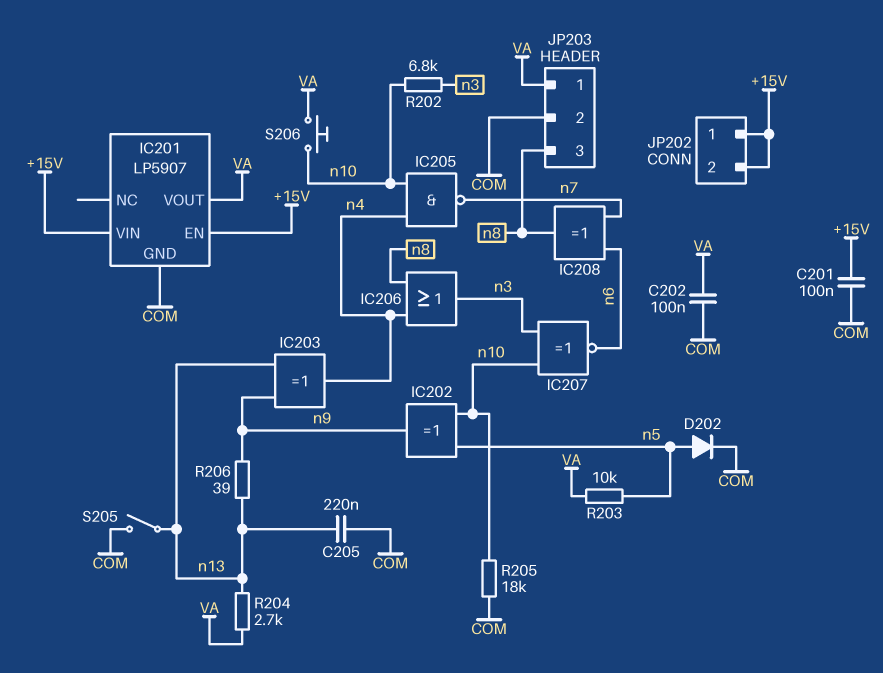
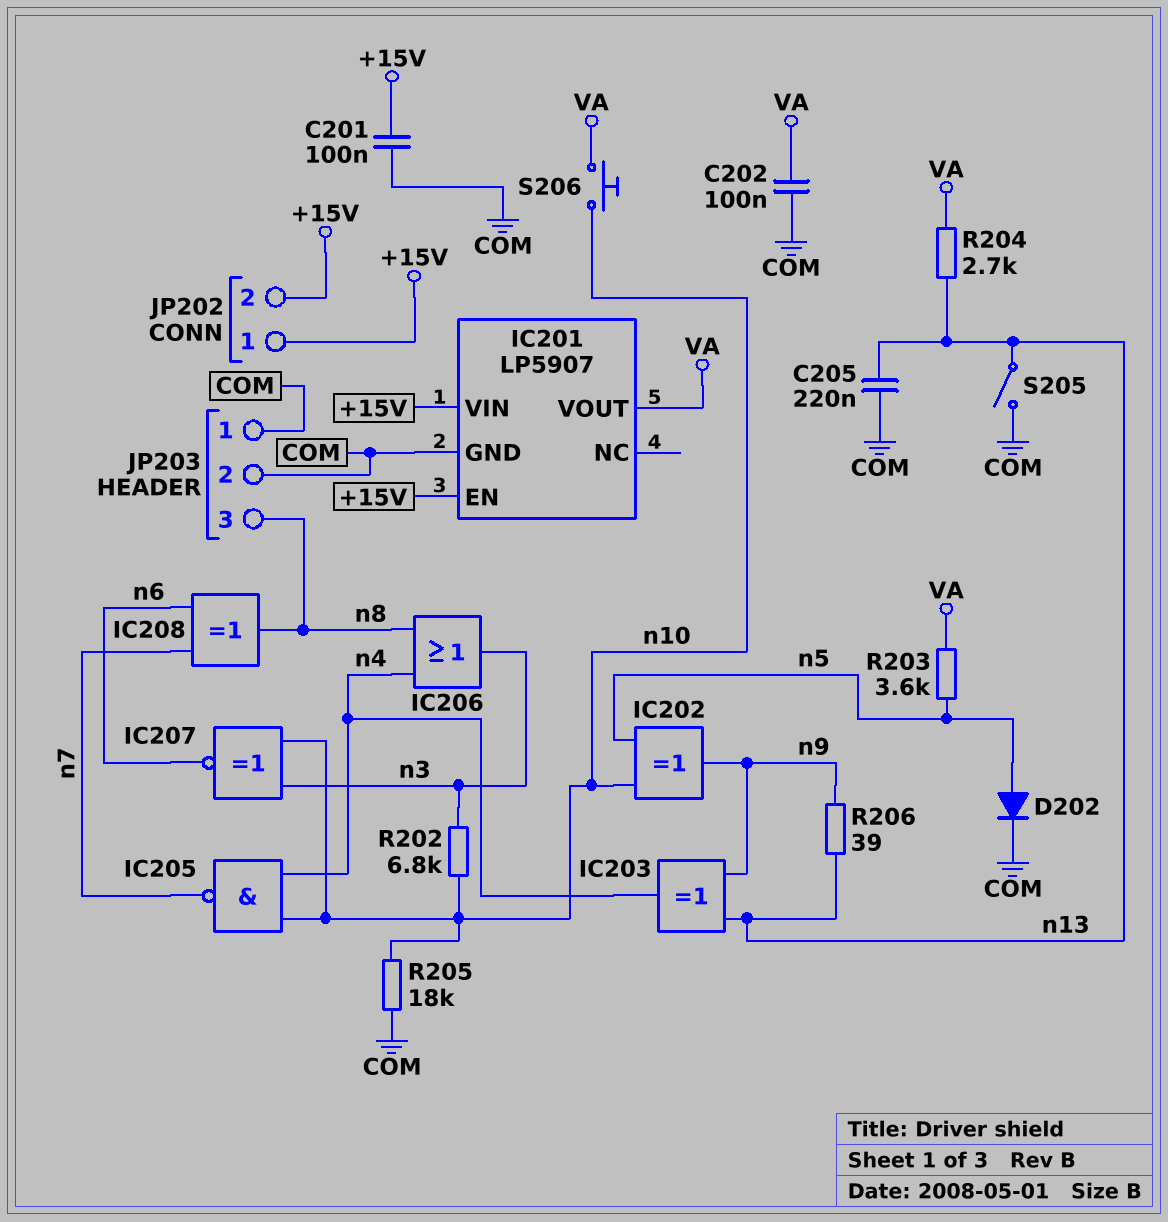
JP203 pin 1: VA -> COM
R203: 10k (VA, n5) -> 3.6k (VA, n5)

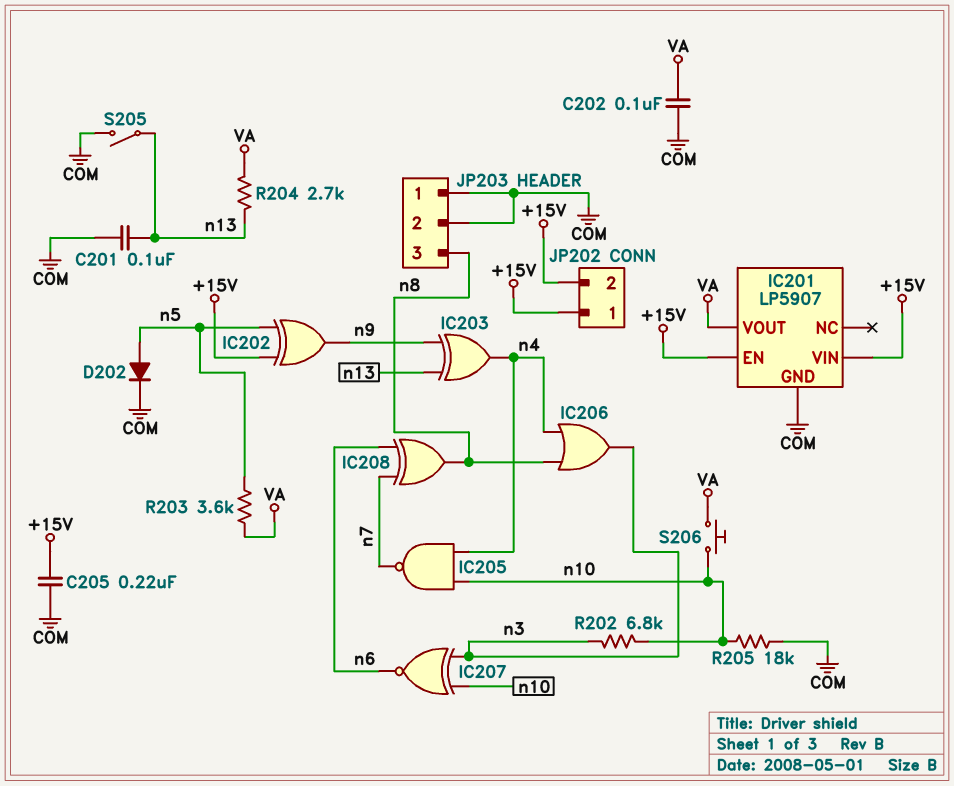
C201: 100nF (+15V, COM) -> 100nF (COM, n13)
C205: 220nF (COM, n13) -> 220nF (+15V, COM)
IC202: XOR (in n5, in n10, out n9) -> XOR (in +15V, in n5, out n9)
R206: 39 (n9, n13) -> none

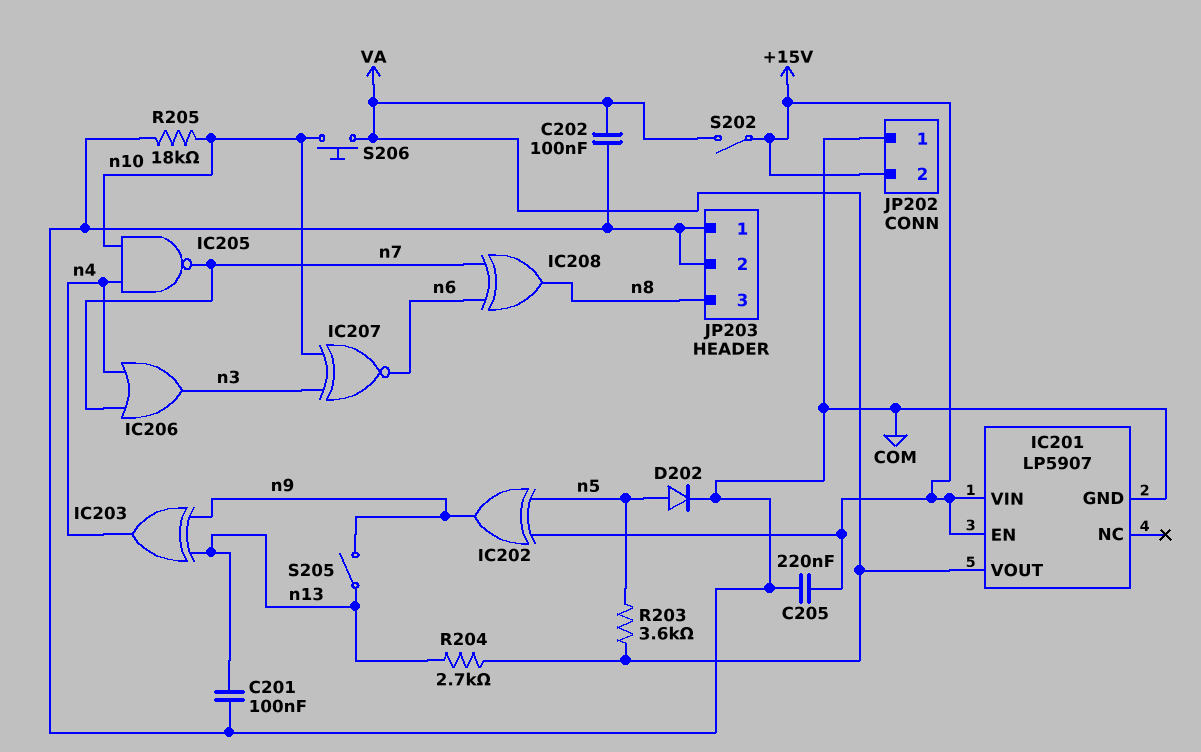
IC206: OR (in n4, in n8, out n3) -> OR (in n4, in n7, out n3)
JP202 pin 1: +15V -> COM
R202: 6.8k (n3, n10) -> none
S202: none -> switch (+15V, VA)
S205: switch (COM, n13) -> switch (n9, n13)

